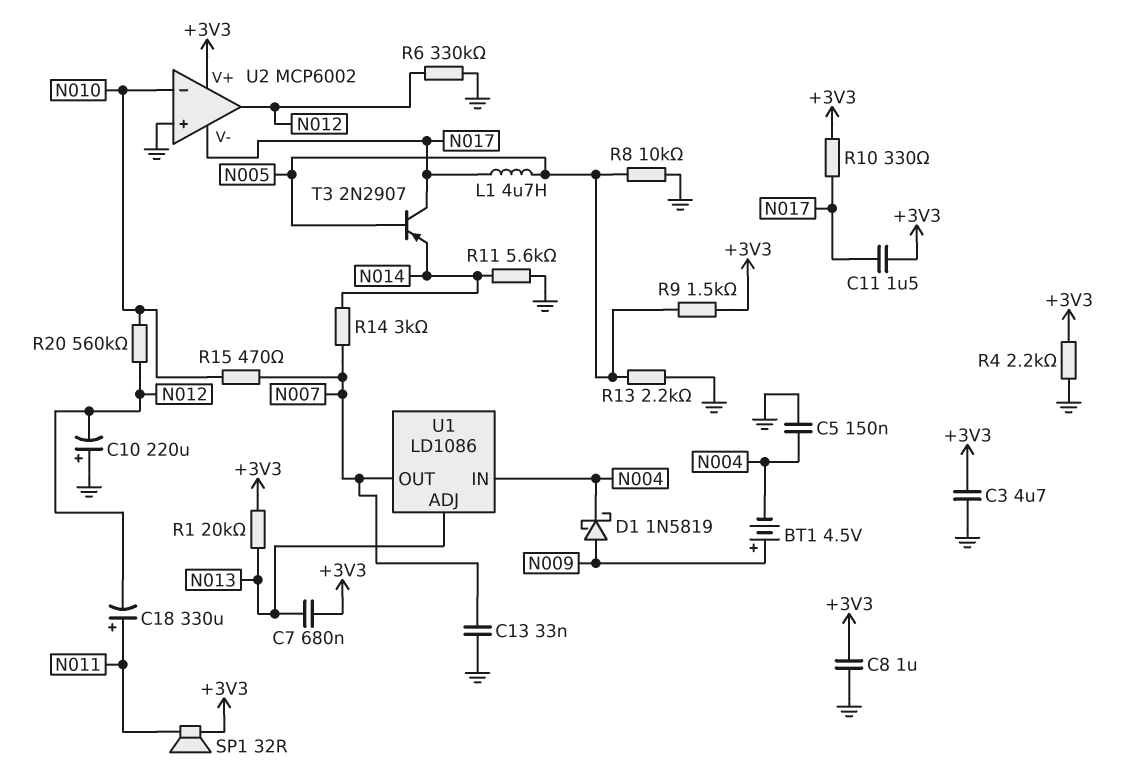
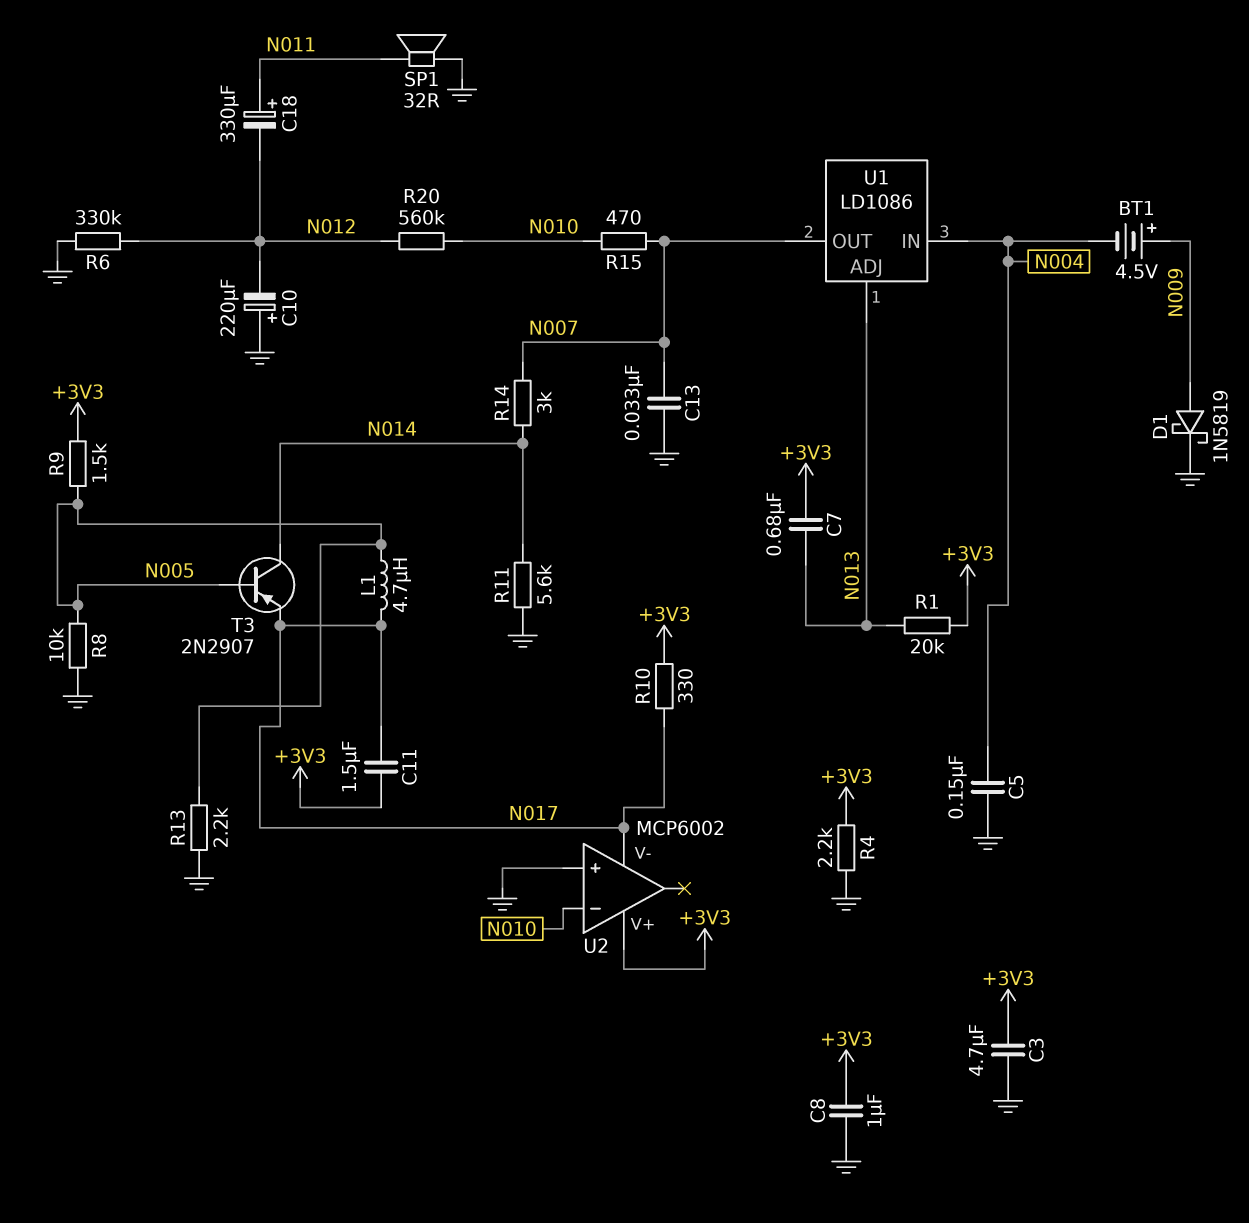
D1: schottky 1N5819 (A N009, K N004) -> schottky 1N5819 (A N009, K GND)
SP1: speaker 32R (+3V3, N011) -> speaker 32R (GND, N011)
T3: PNP 2N2907 (B N005, C N017, E N014) -> PNP 2N2907 (B N005, C N014, E N017)
U2 pin out: N012 -> none

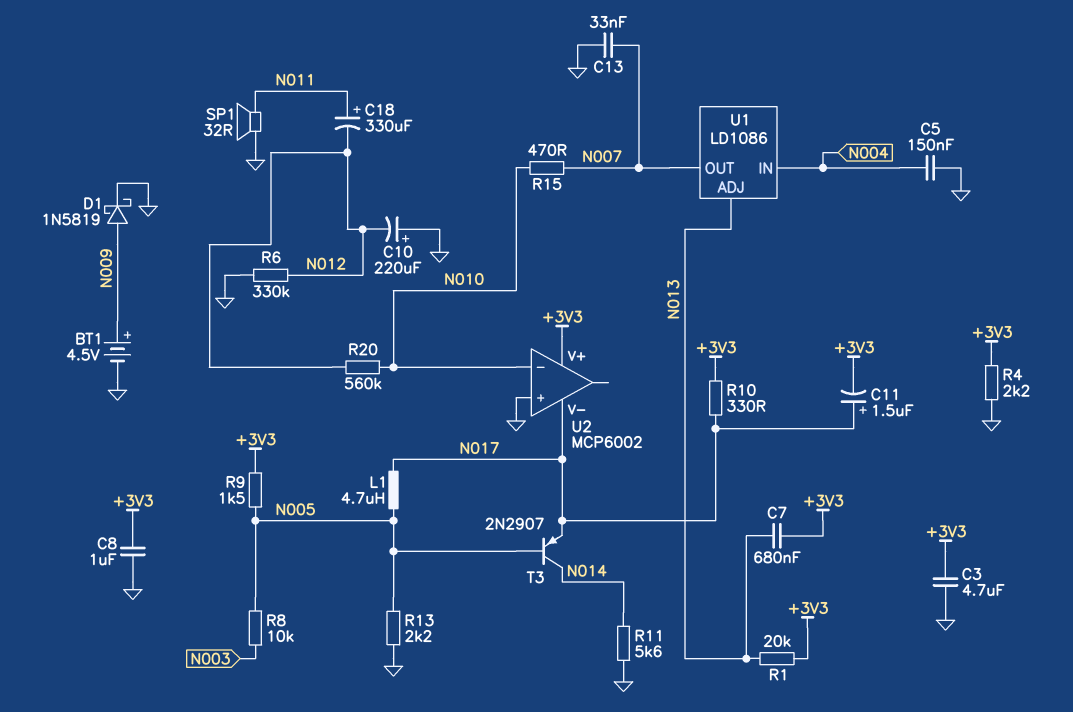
BT1: 4.5V (plus N009, minus N004) -> 4.5V (plus N009, minus GND)
C11: 1.5uF (+3V3, N017) -> 1.5uF (plus N017, minus +3V3)
R8: 10k (GND, N005) -> 10k (N003, N005)
R14: 3k (N007, N014) -> none

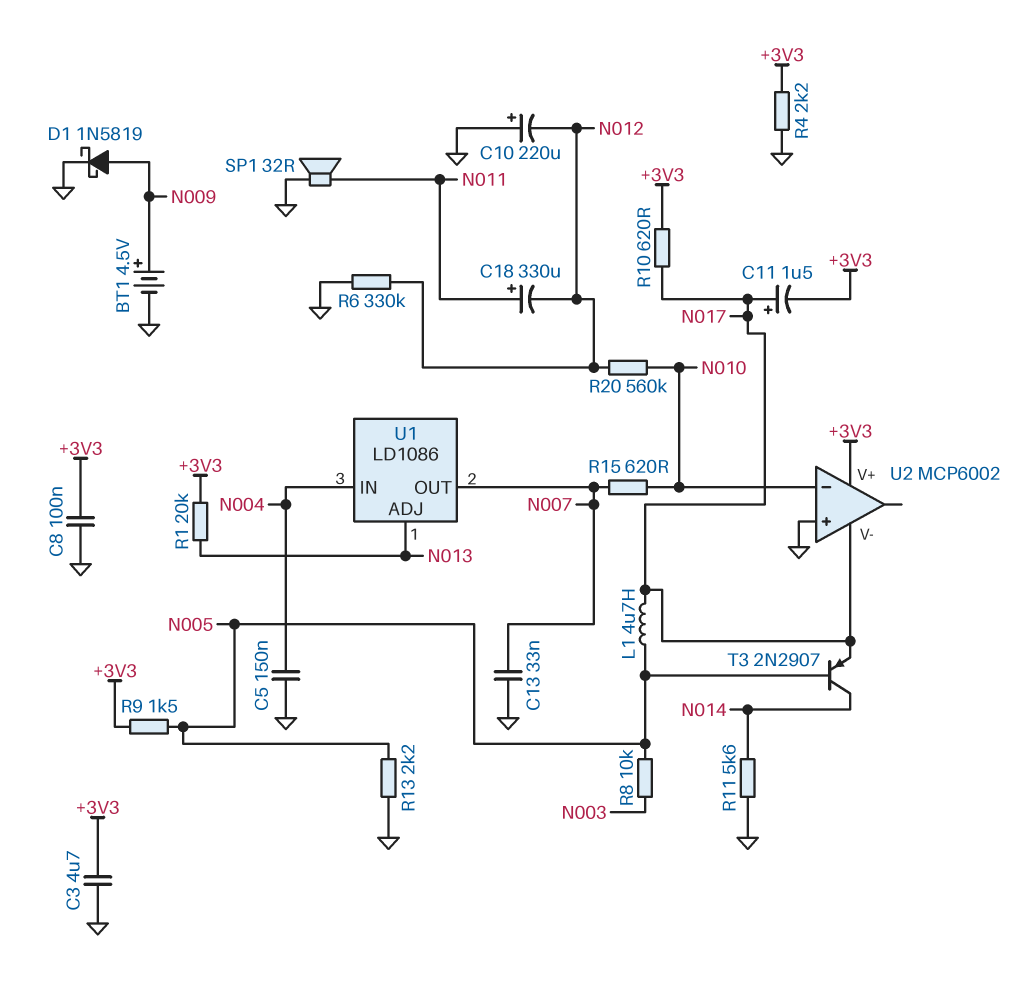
C7: 680nF (+3V3, N013) -> none
C8: 1uF (+3V3, GND) -> 100nF (+3V3, GND)
R10: 330 (+3V3, N017) -> 620 (+3V3, N017)
R15: 470 (N007, N010) -> 620 (N007, N010)

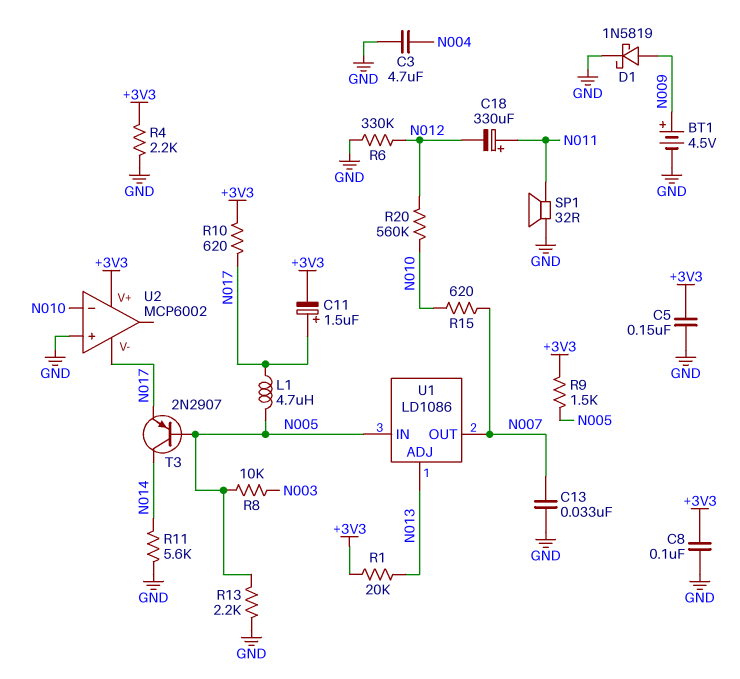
C3: 4.7uF (+3V3, GND) -> 4.7uF (GND, N004)
C5: 150nF (GND, N004) -> 150nF (+3V3, GND)
C10: 220uF (plus GND, minus N012) -> none
U1 pin IN: N004 -> N005

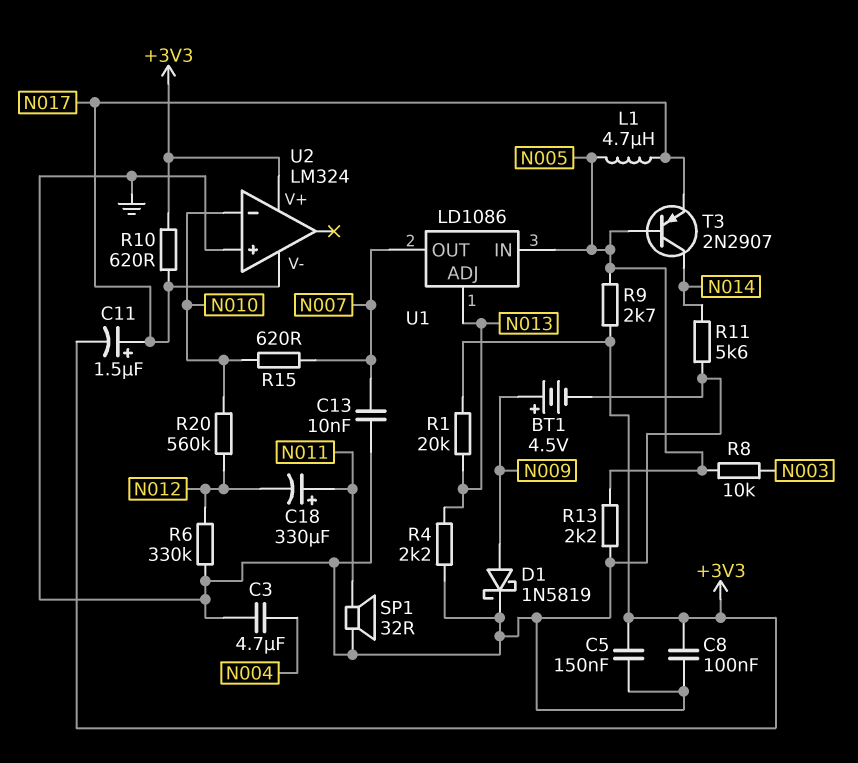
C13: 33nF (GND, N007) -> 10nF (GND, N007)
R4: 2.2k (+3V3, GND) -> 2.2k (GND, N013)
R9: 1.5k (+3V3, N005) -> 2.7k (+3V3, N005)
U2: MCP6002 -> LM324

